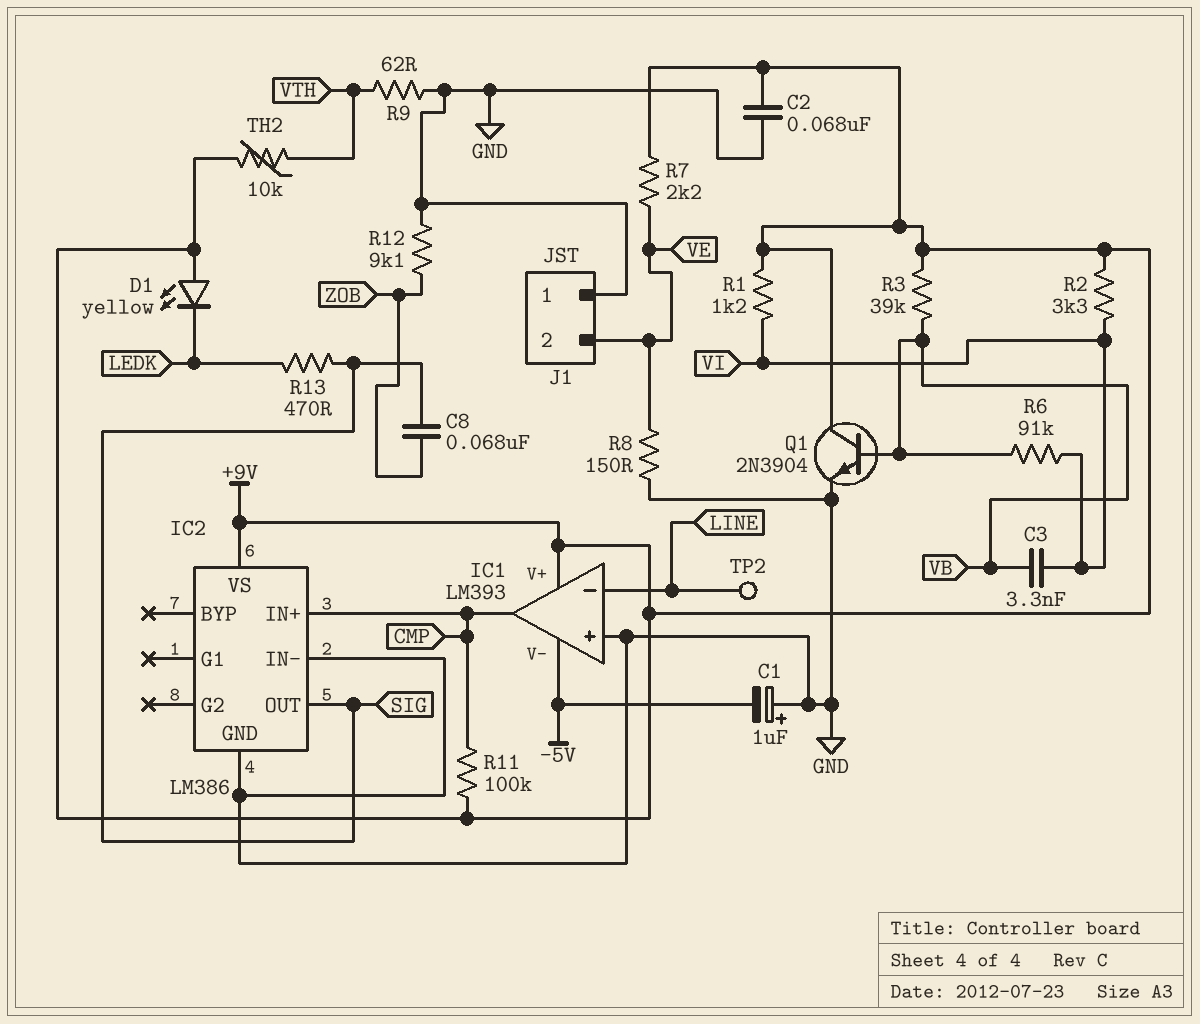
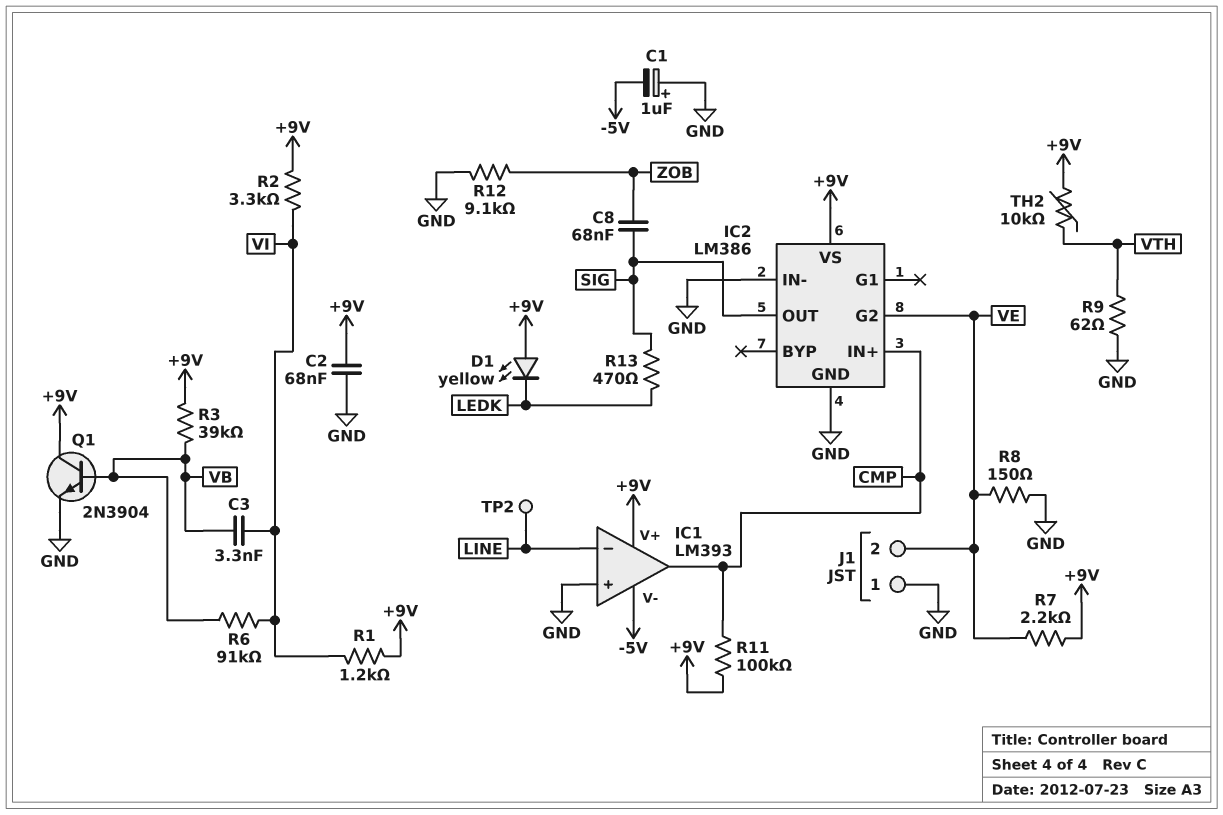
IC2 pin G2: none -> VE

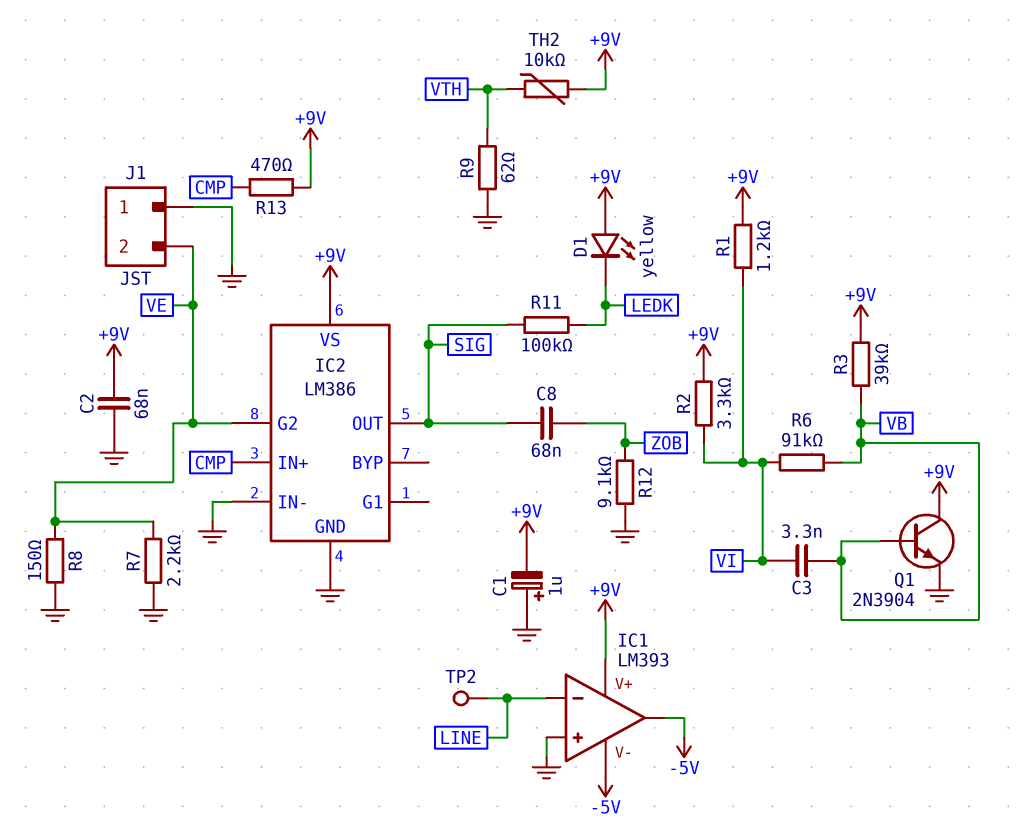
C1: 1uF (plus GND, minus -5V) -> 1uF (plus GND, minus +9V)
IC1 pin out: CMP -> -5V
R7: 2.2k (+9V, VE) -> 2.2k (GND, VE)
R11: 100k (+9V, CMP) -> 100k (LEDK, SIG)
R13: 470 (LEDK, SIG) -> 470 (+9V, CMP)

